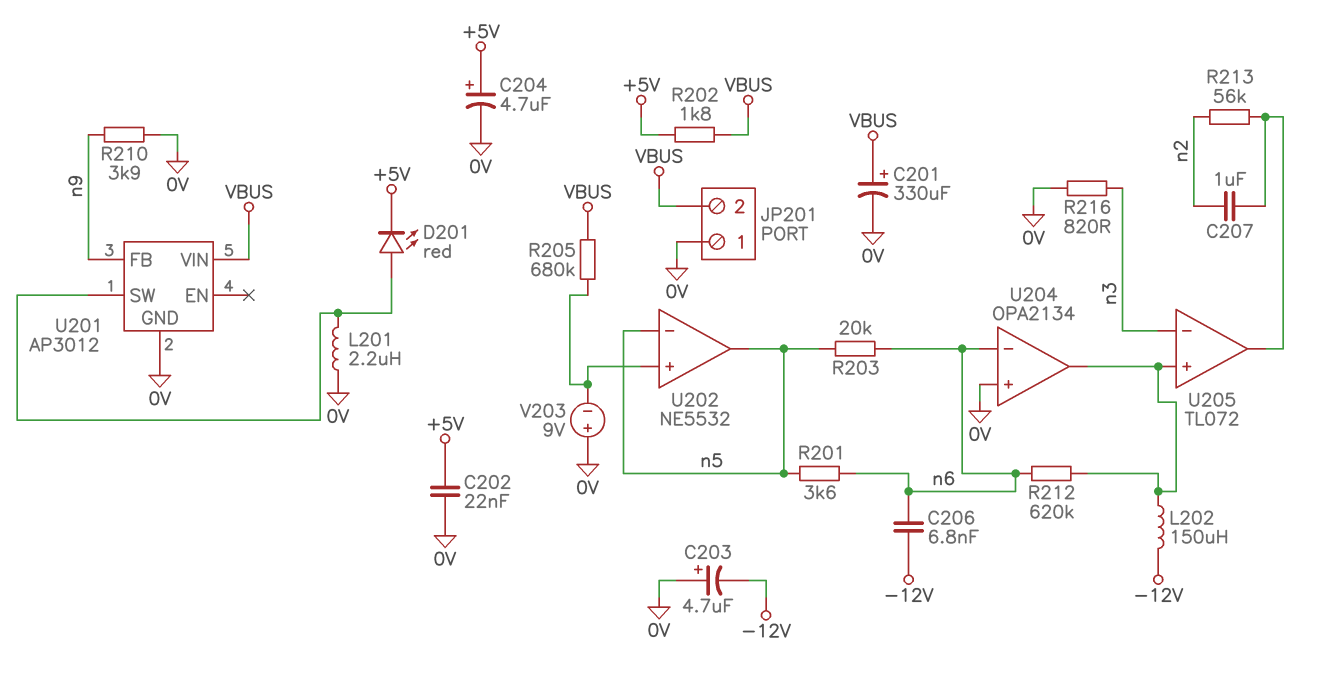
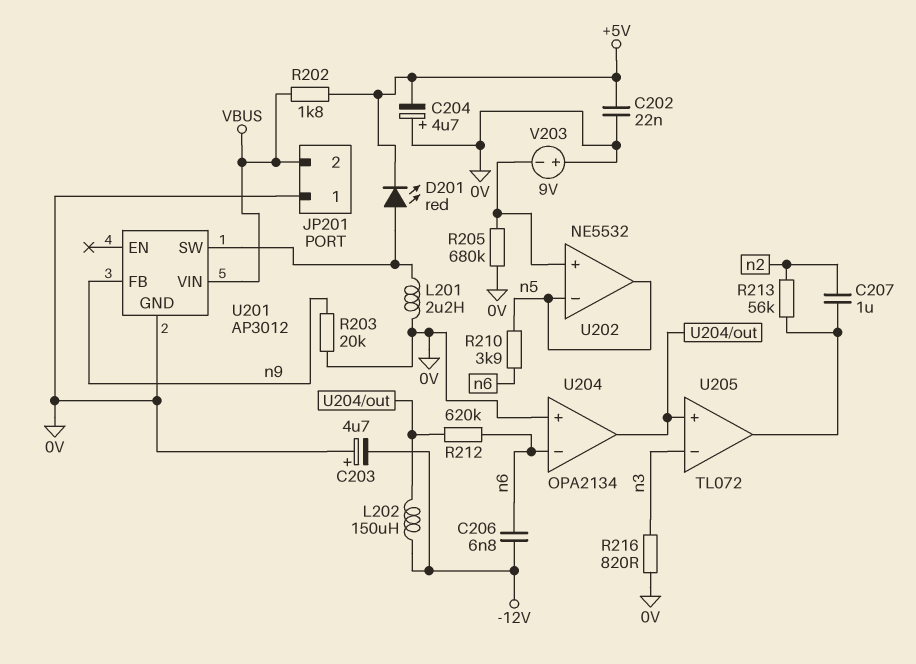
C201: 330uF (plus VBUS, minus 0V) -> none
C204: 4.7uF (plus +5V, minus 0V) -> 4.7uF (plus 0V, minus +5V)
R201: 3.6k (n5, n6) -> none
R203: 20k (n5, n6) -> 20k (0V, n9)
R205: 680k (U202/in+, VBUS) -> 680k (0V, U202/in+)
R210: 3.9k (0V, n9) -> 3.9k (n5, n6)

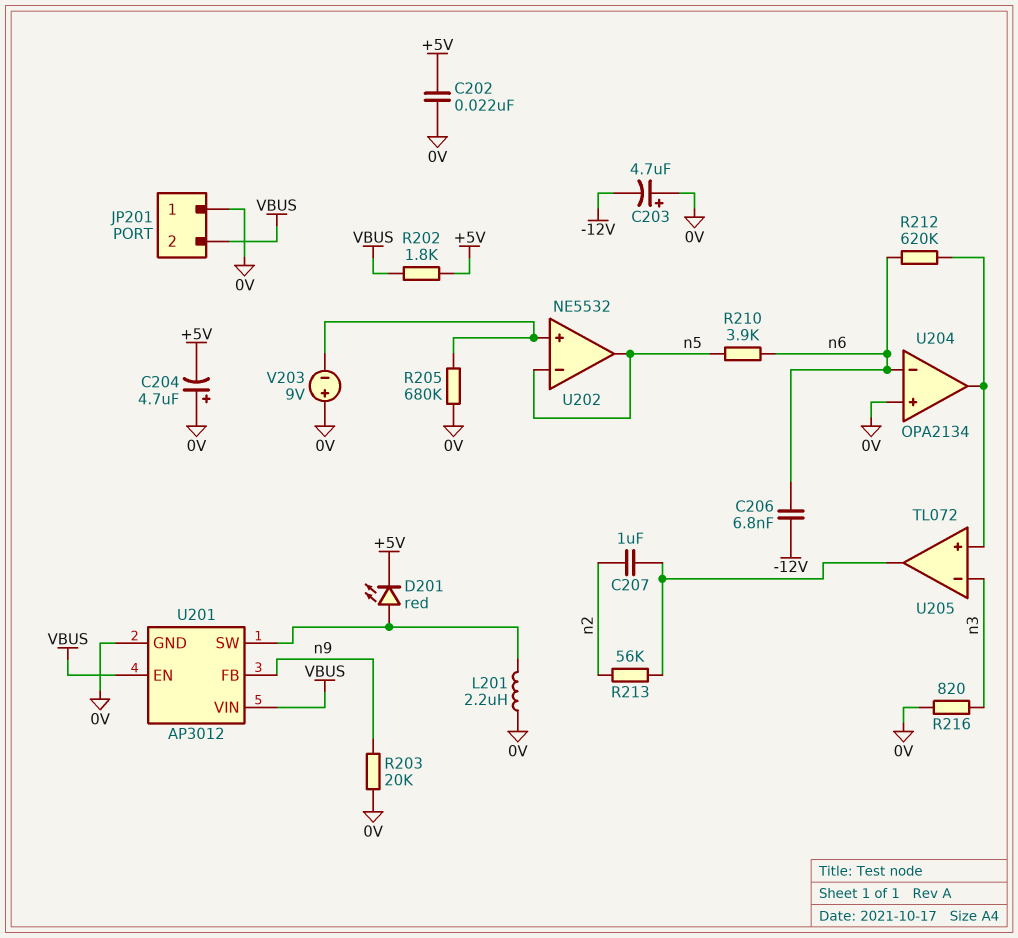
L202: 150uH (-12V, U204/out) -> none
U201 pin EN: none -> VBUS

